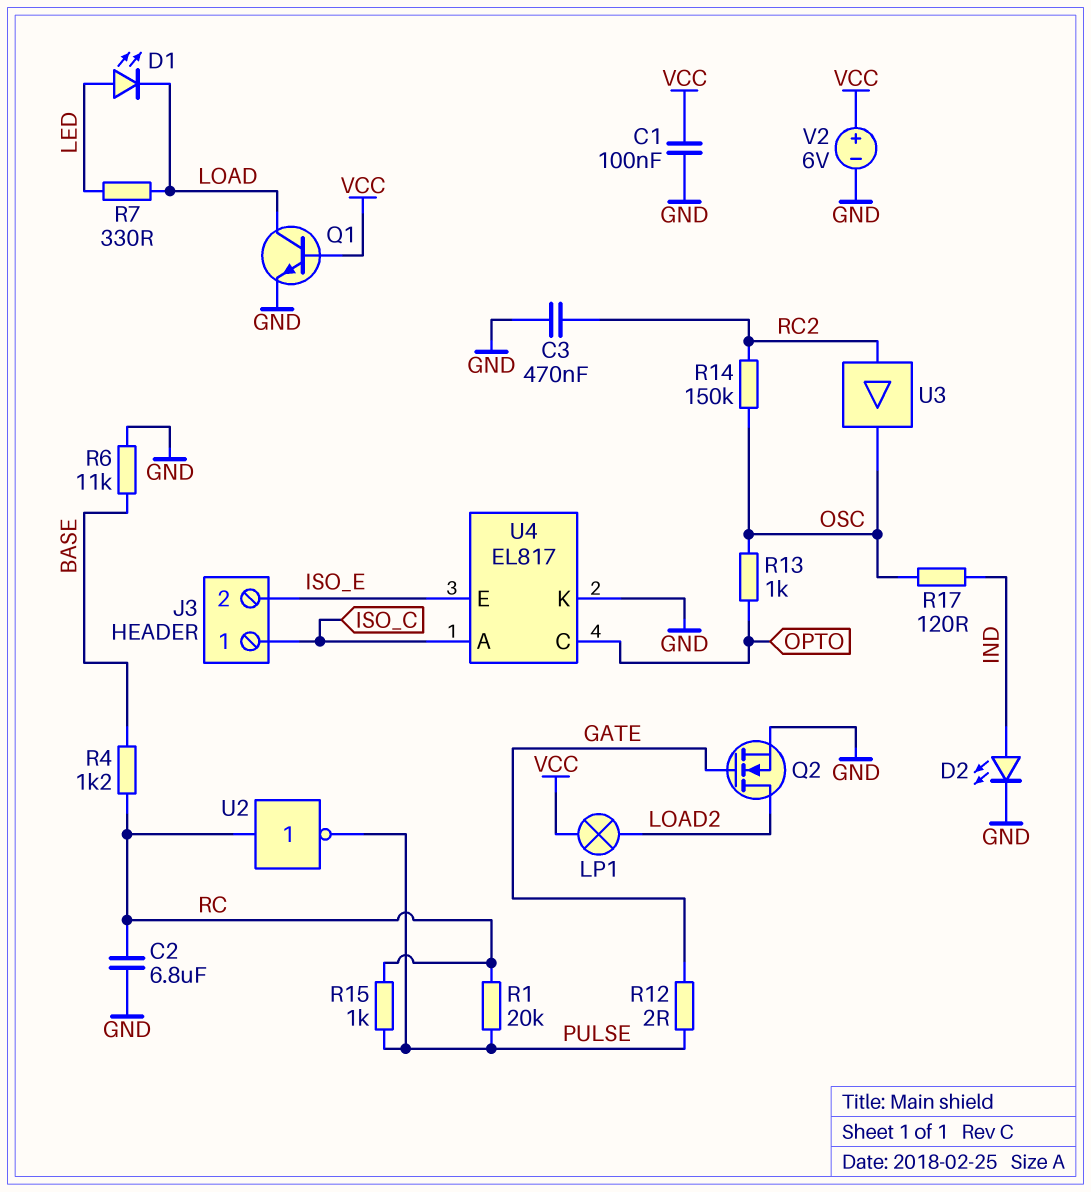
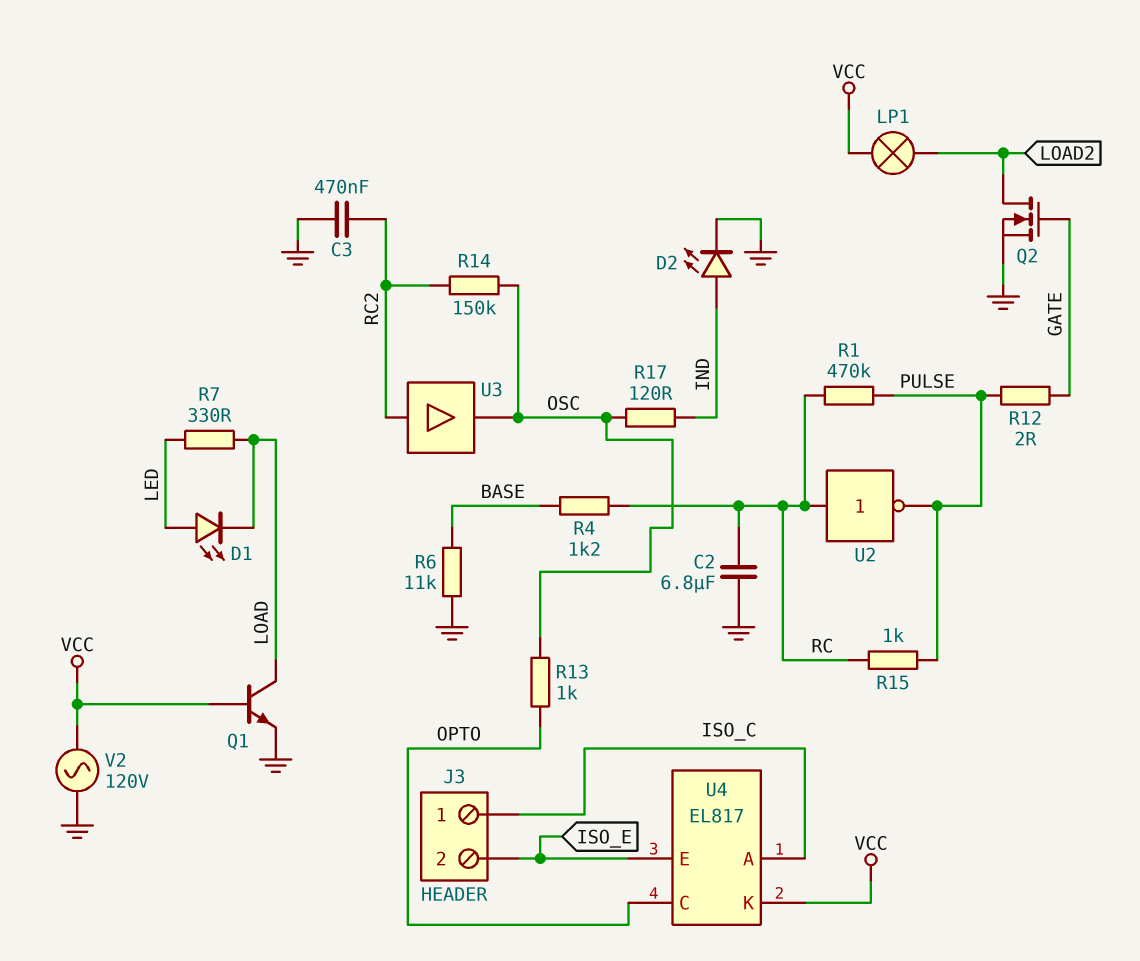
C1: 100nF (GND, VCC) -> none
R1: 20k (PULSE, RC) -> 470k (PULSE, RC)
U4 pin K: GND -> VCC
V2: 6V (plus VCC, minus GND) -> AC 120V (GND, VCC)

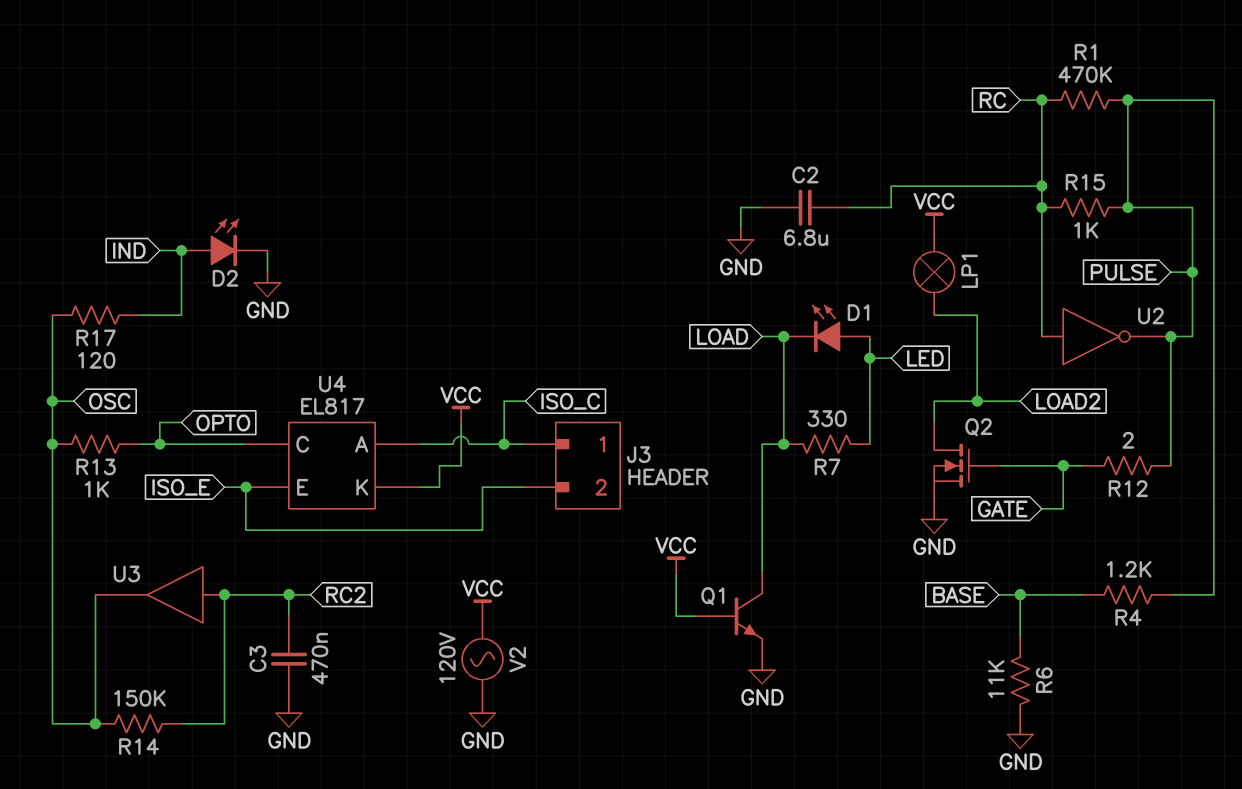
R4: 1.2k (BASE, RC) -> 1.2k (BASE, PULSE)

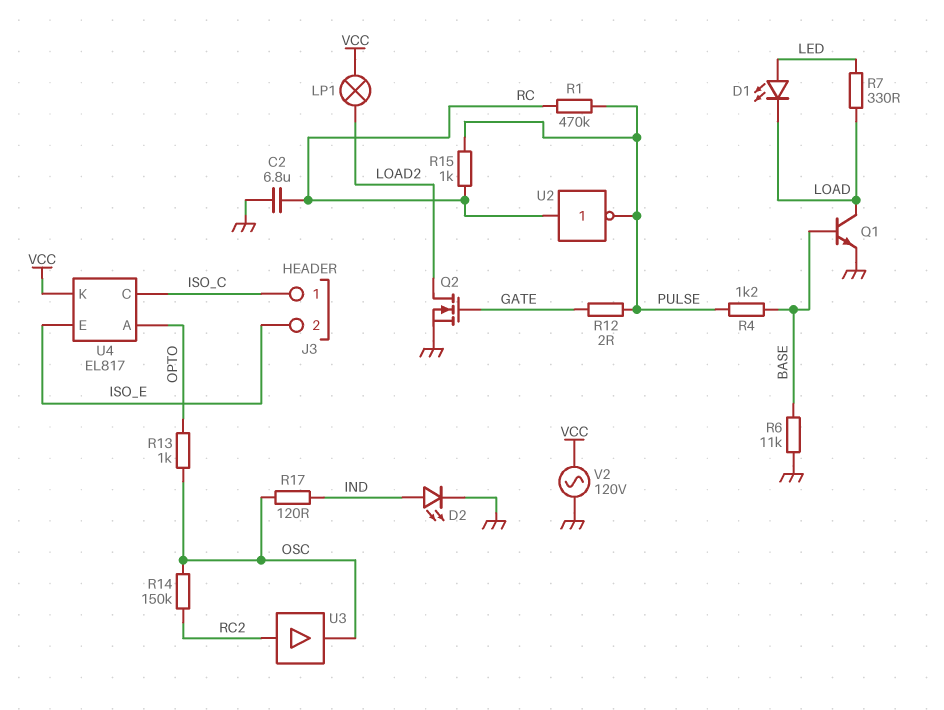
C3: 470nF (GND, RC2) -> none
Q1: NPN (B VCC, C LOAD, E GND) -> NPN (B BASE, C LOAD, E GND)
U4 pin A: ISO_C -> OPTO
U4 pin C: OPTO -> ISO_C

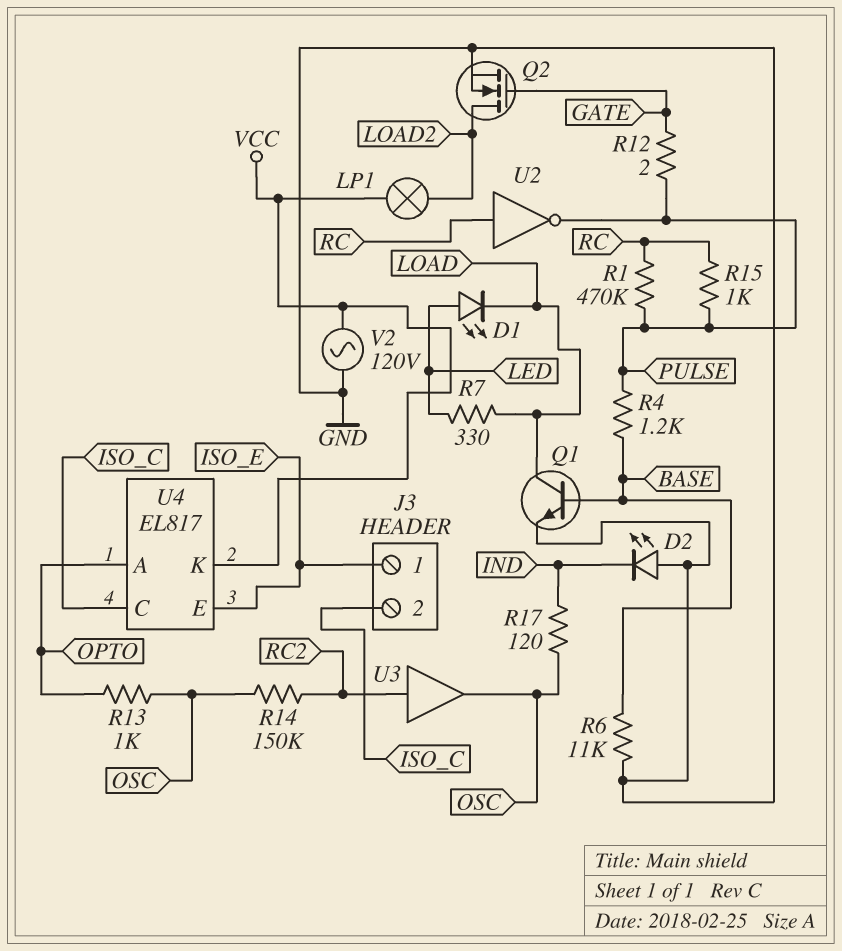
C2: 6.8uF (GND, RC) -> none
D2: LED (A IND, K GND) -> LED (A GND, K IND)
J3 pin 1: ISO_C -> ISO_E
J3 pin 2: ISO_E -> ISO_C

